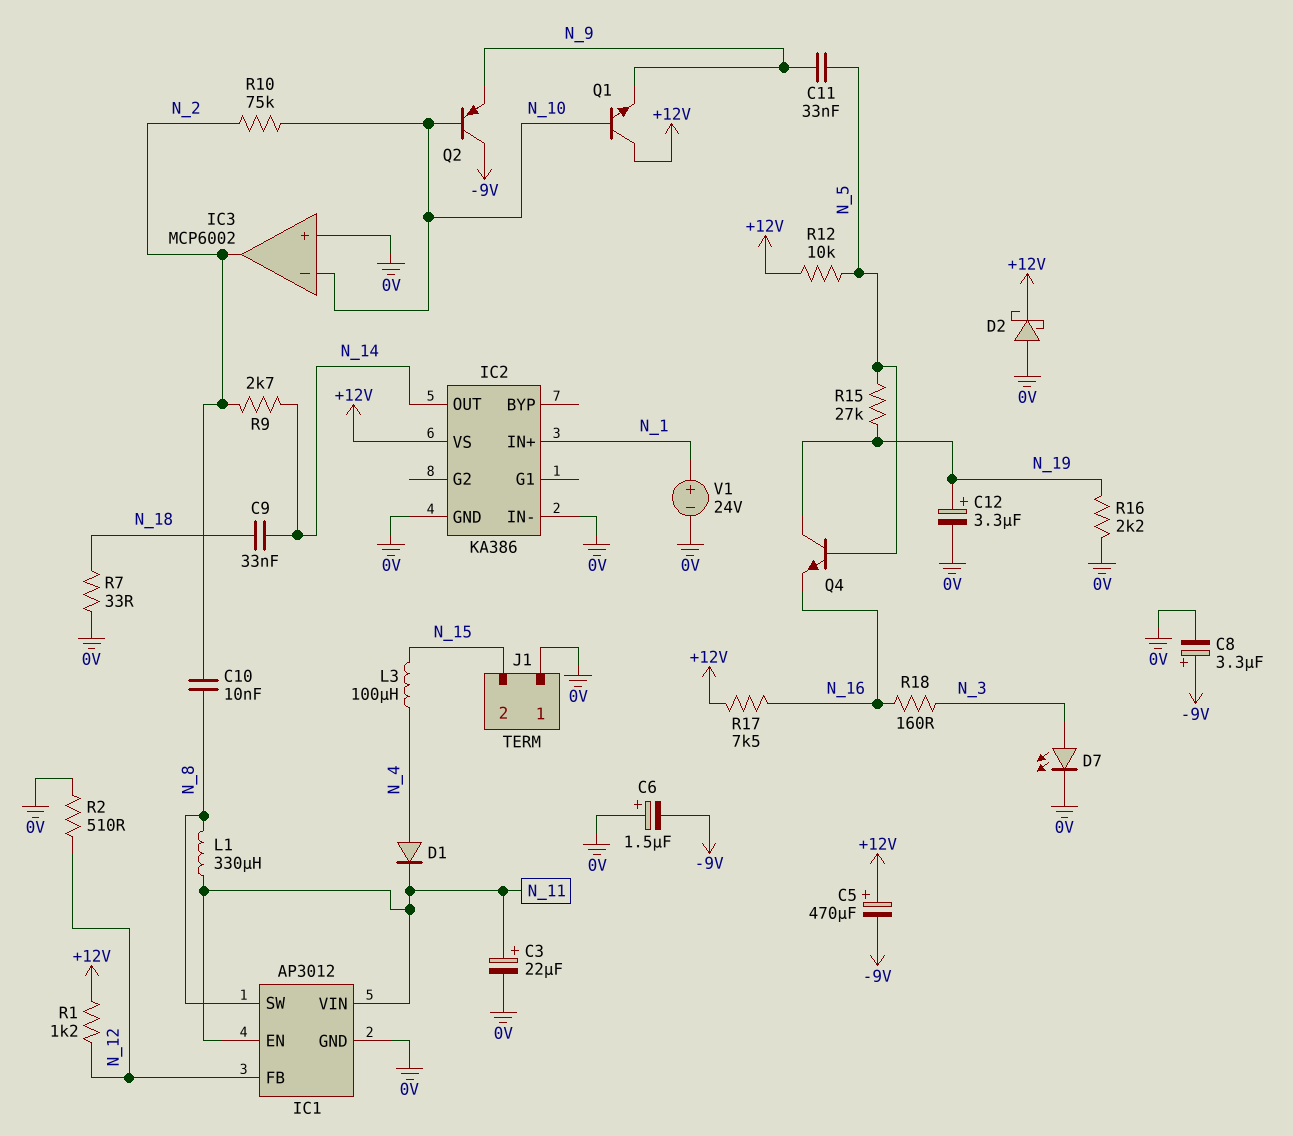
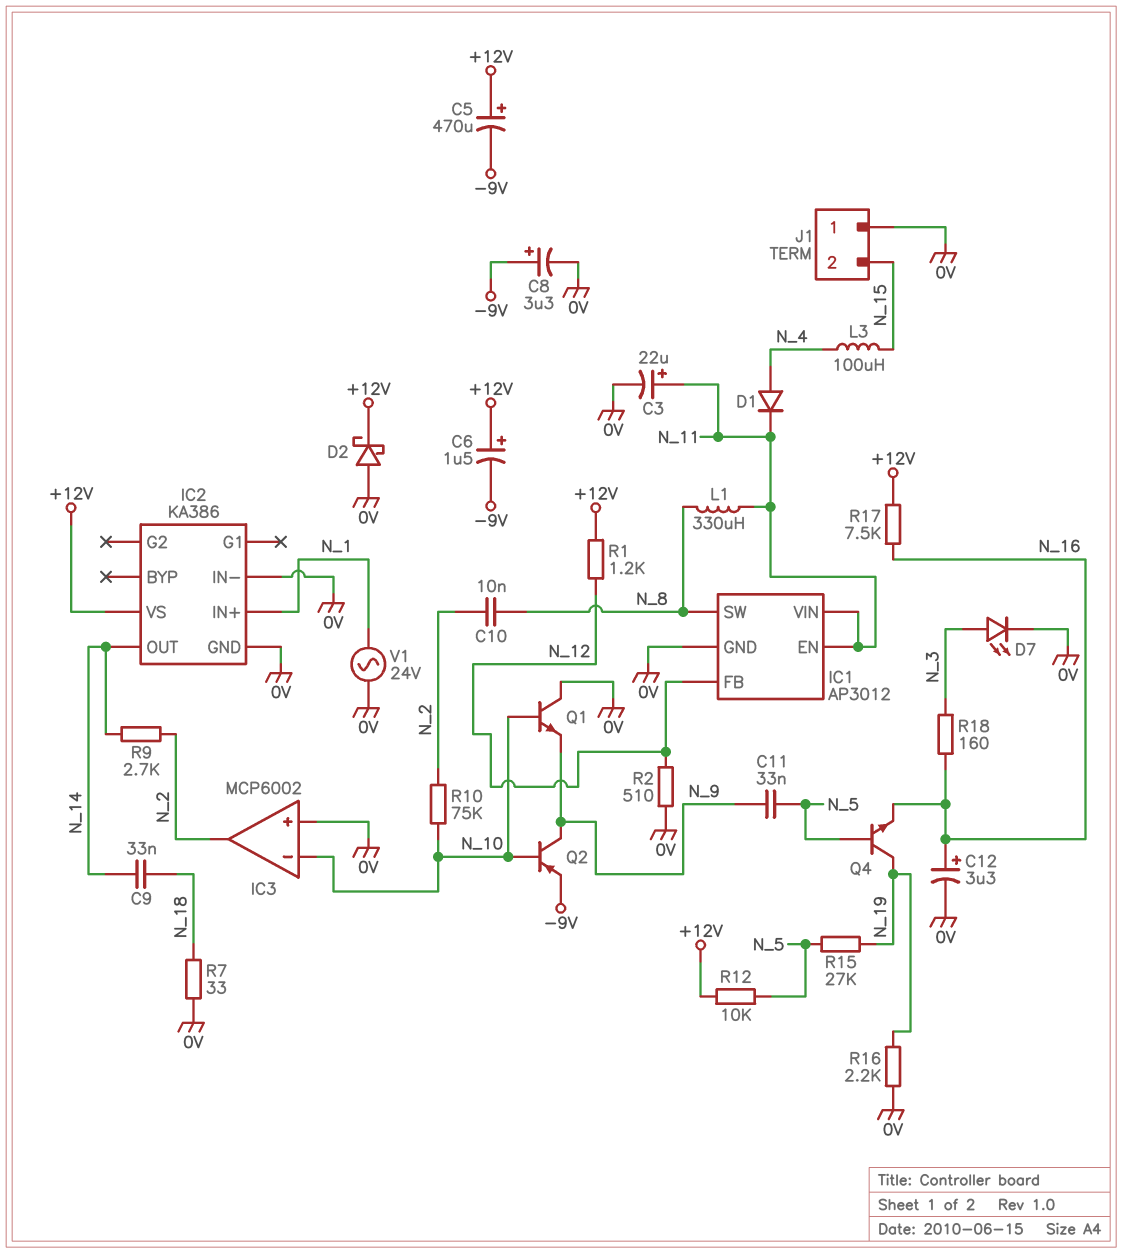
C6: 1.5uF (plus 0V, minus -9V) -> 1.5uF (plus +12V, minus -9V)
C12: 3.3uF (plus N_19, minus 0V) -> 3.3uF (plus N_16, minus 0V)
Q1: NPN (B N_10, C +12V, E N_9) -> NPN (B N_10, C 0V, E N_9)
Q2: PNP (B N_10, C -9V, E N_9) -> PNP (B N_10, C N_9, E -9V)
V1: 24V (plus N_1, minus 0V) -> AC 24V (0V, N_1)

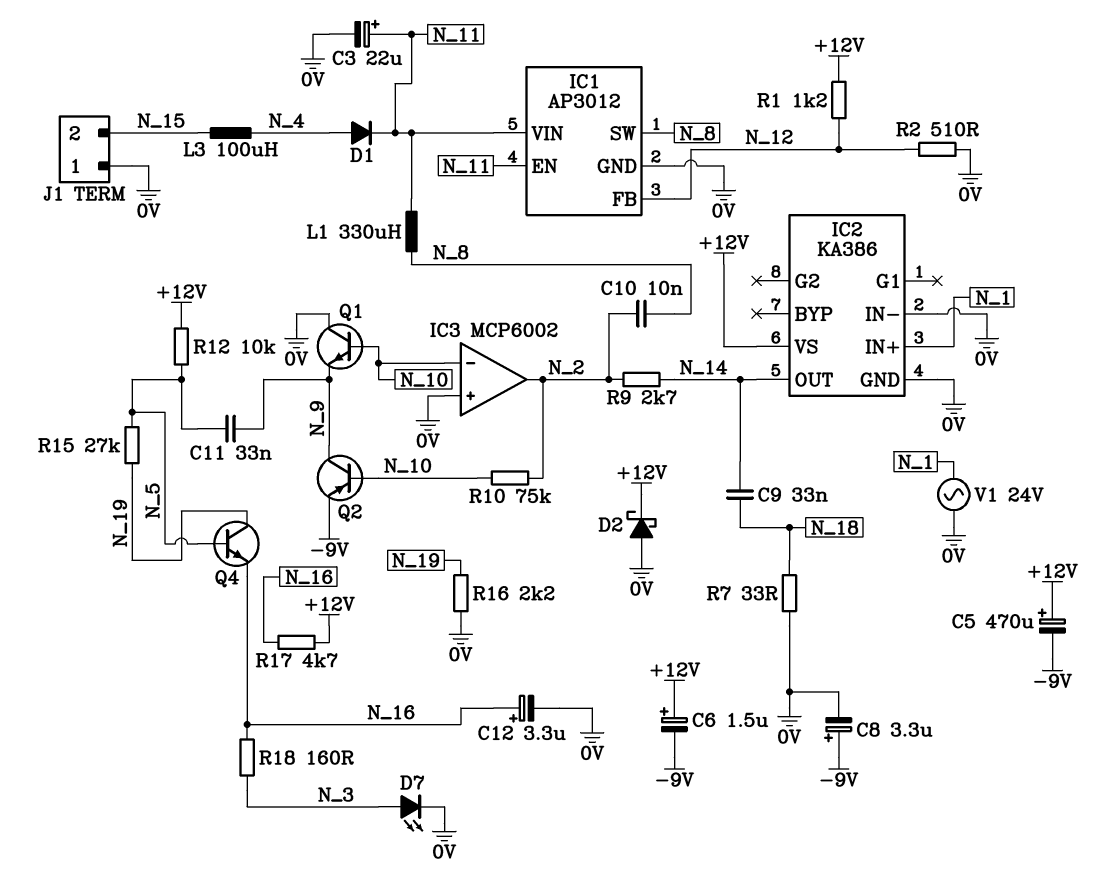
R17: 7.5k (+12V, N_16) -> 4.7k (+12V, N_16)

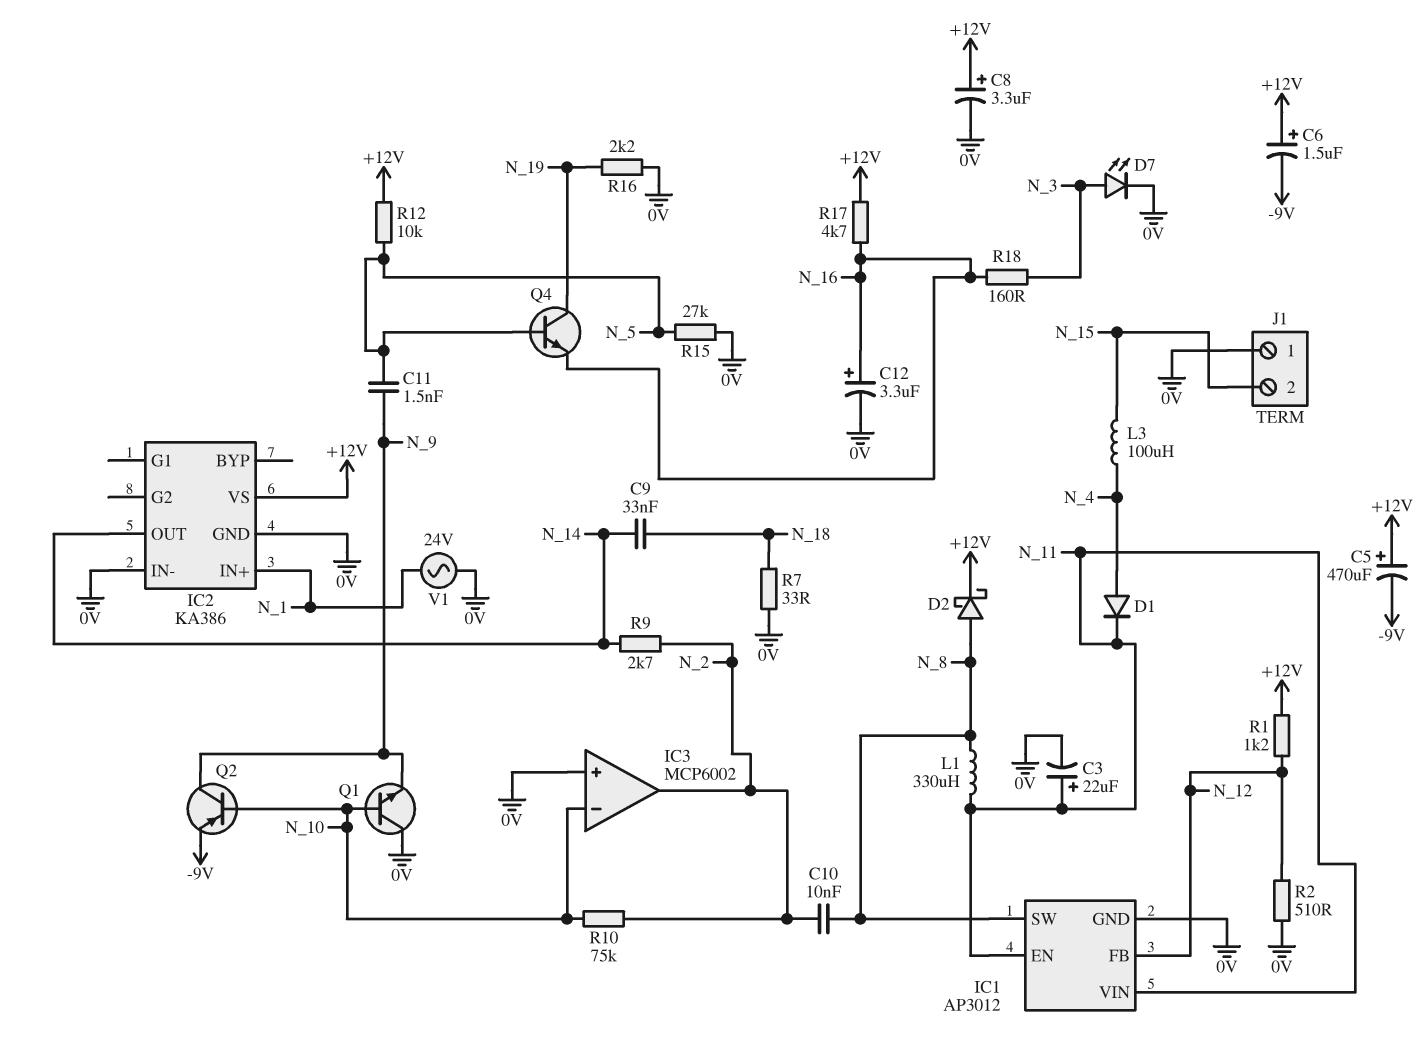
C8: 3.3uF (plus -9V, minus 0V) -> 3.3uF (plus +12V, minus 0V)
C11: 33nF (N_5, N_9) -> 1.5nF (N_5, N_9)
D2: schottky (A 0V, K +12V) -> schottky (A N_8, K +12V)
R15: 27k (N_5, N_19) -> 27k (0V, N_5)

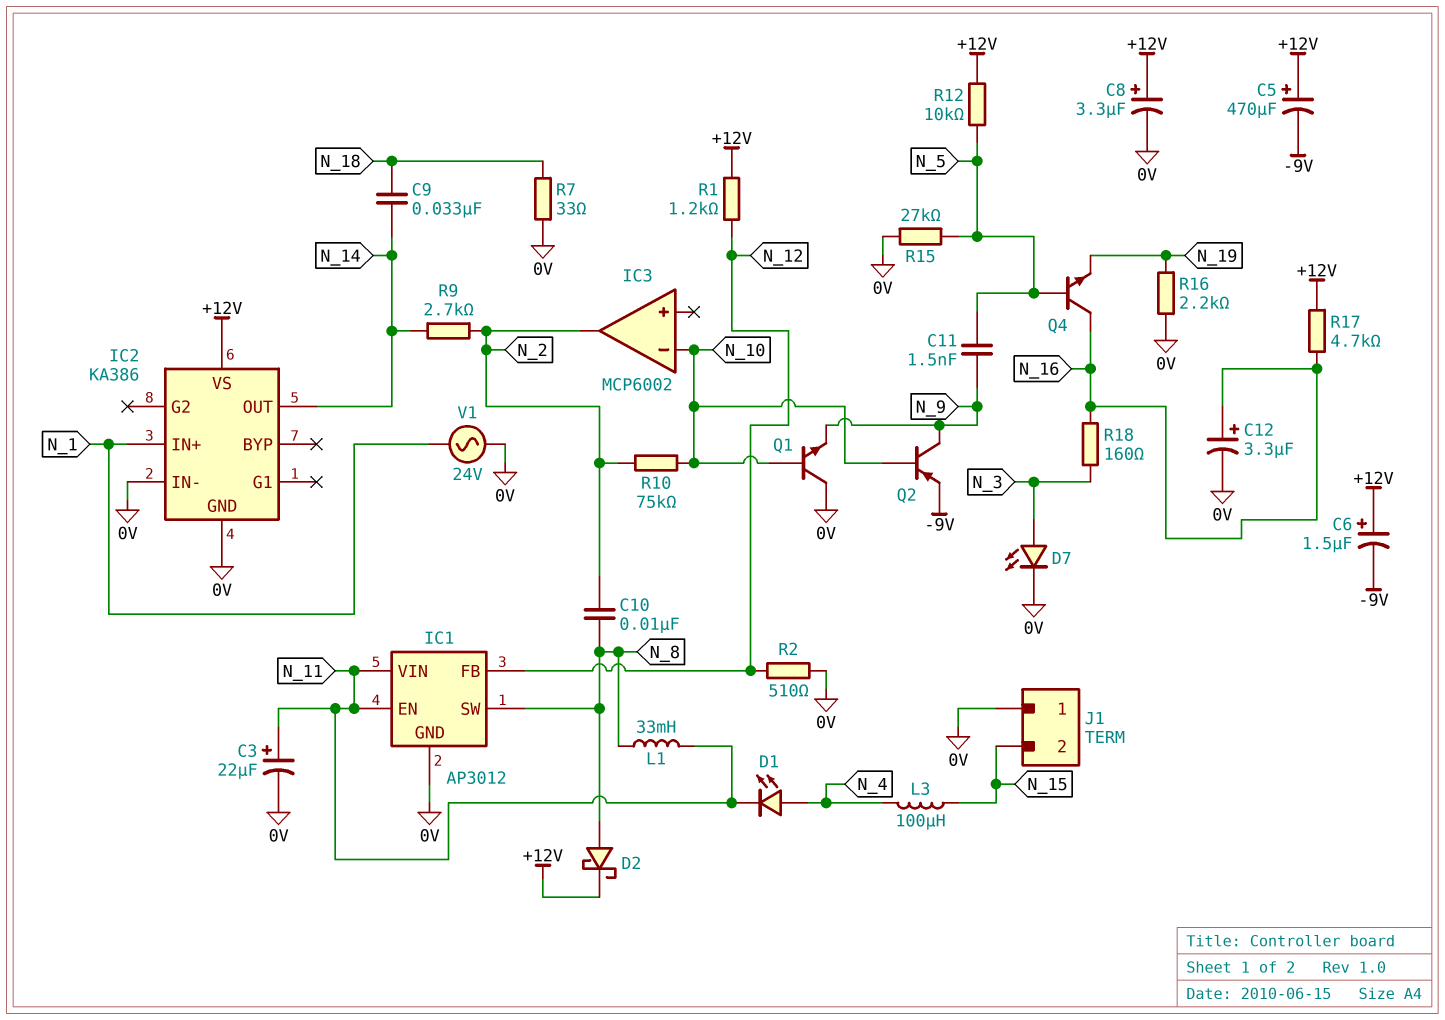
D1: diode (A N_4, K N_11) -> LED (A N_4, K N_11)
IC3 pin in+: 0V -> none
L1: 330uH (N_8, N_11) -> 33mH (N_8, N_11)
Q4: NPN (B N_5, C N_19, E N_16) -> NPN (B N_5, C N_16, E N_19)

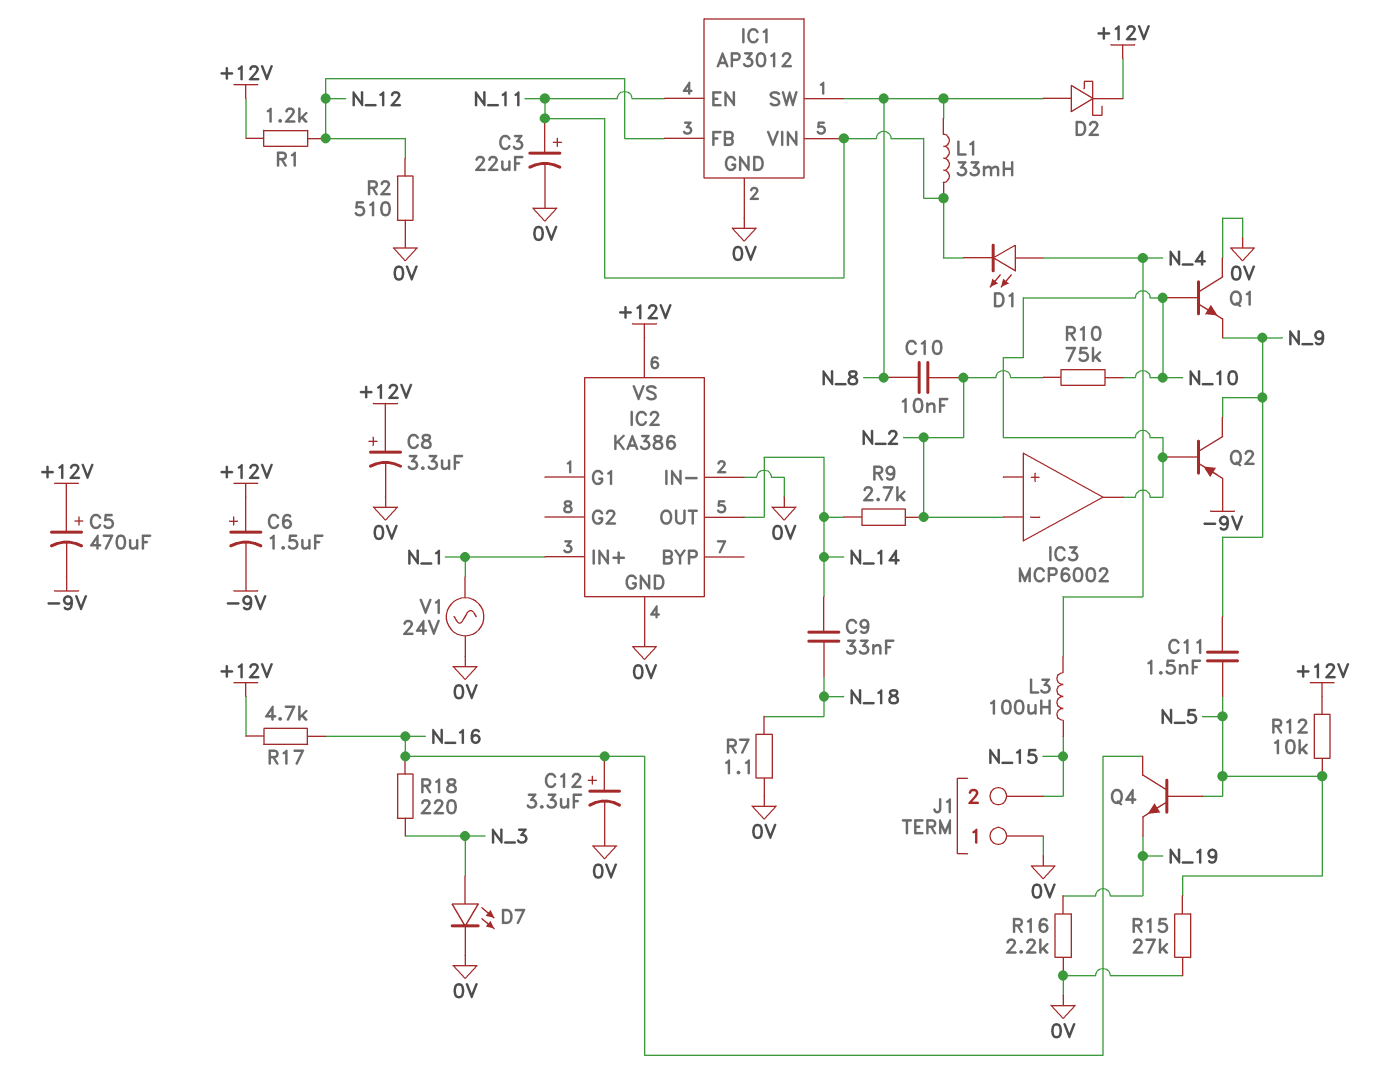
IC3 pin in-: N_10 -> N_2
IC3 pin out: N_2 -> N_10
R7: 33 (0V, N_18) -> 1.1 (0V, N_18)
R18: 160 (N_3, N_16) -> 220 (N_3, N_16)

